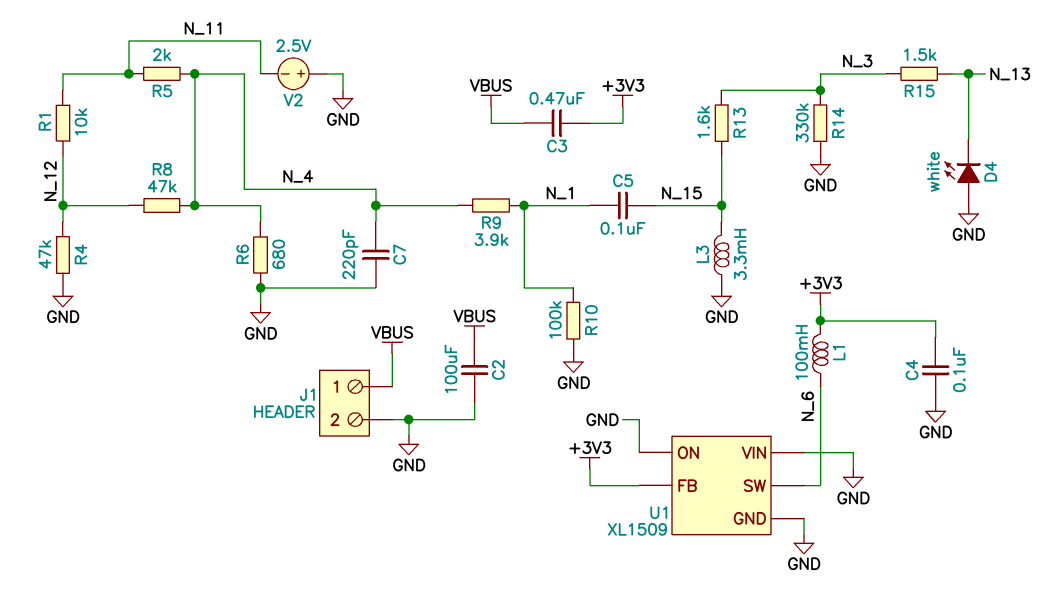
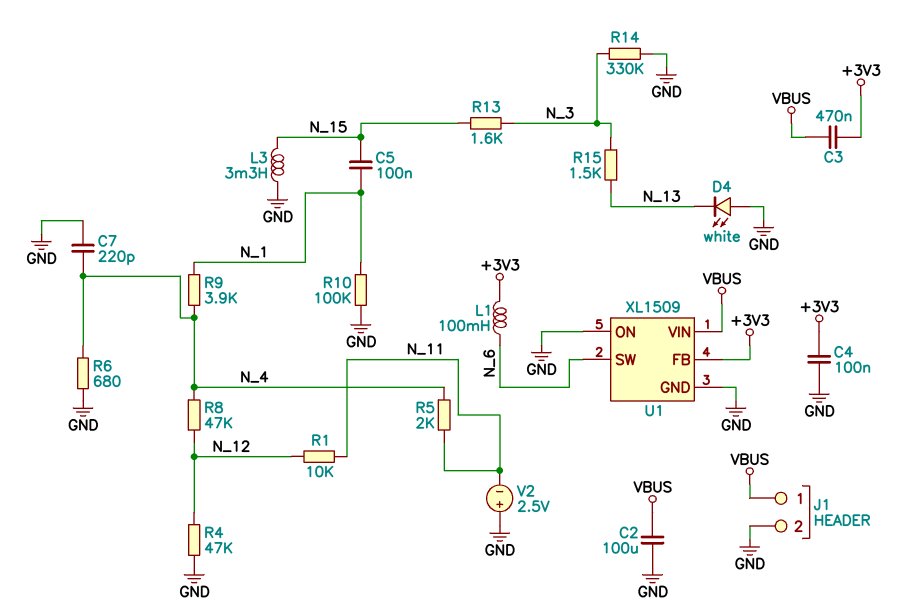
U1 pin VIN: GND -> VBUS

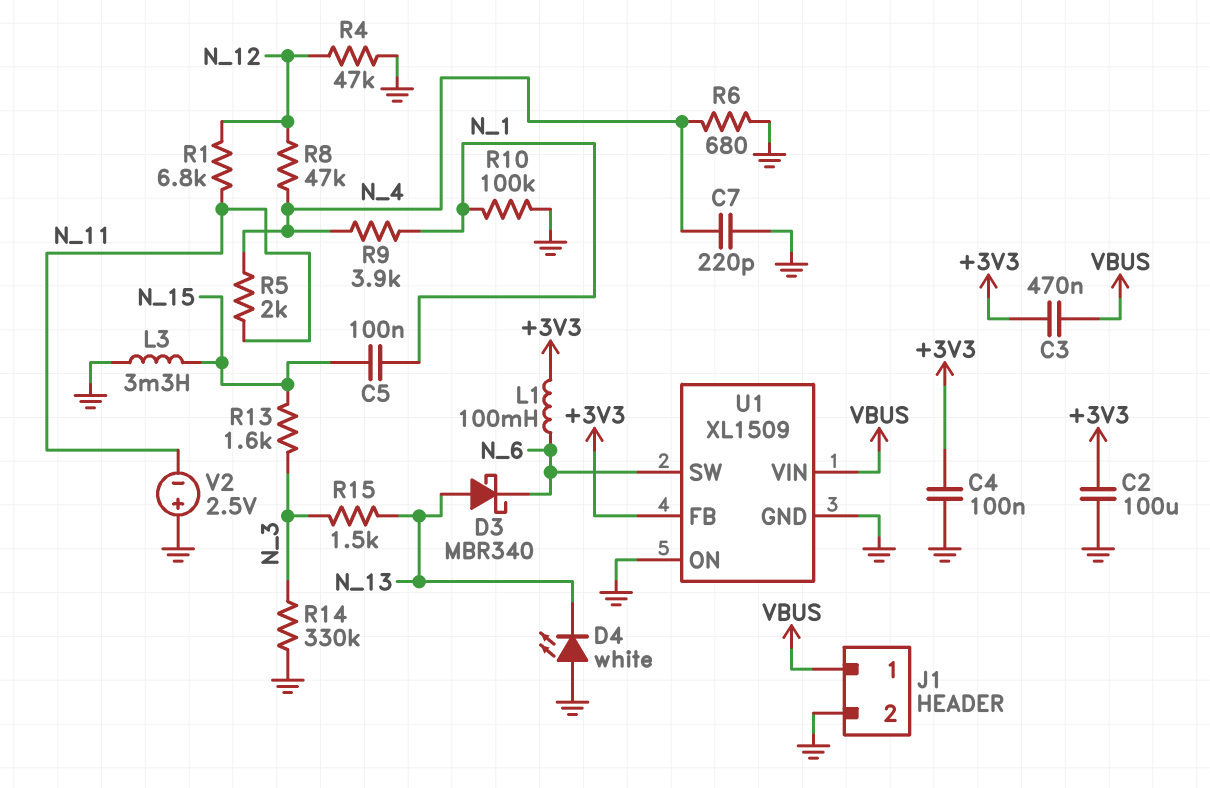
C2: 100uF (GND, VBUS) -> 100uF (+3V3, GND)
D3: none -> schottky MBR340 (A N_13, K N_6)
R1: 10k (N_11, N_12) -> 6.8k (N_11, N_12)

